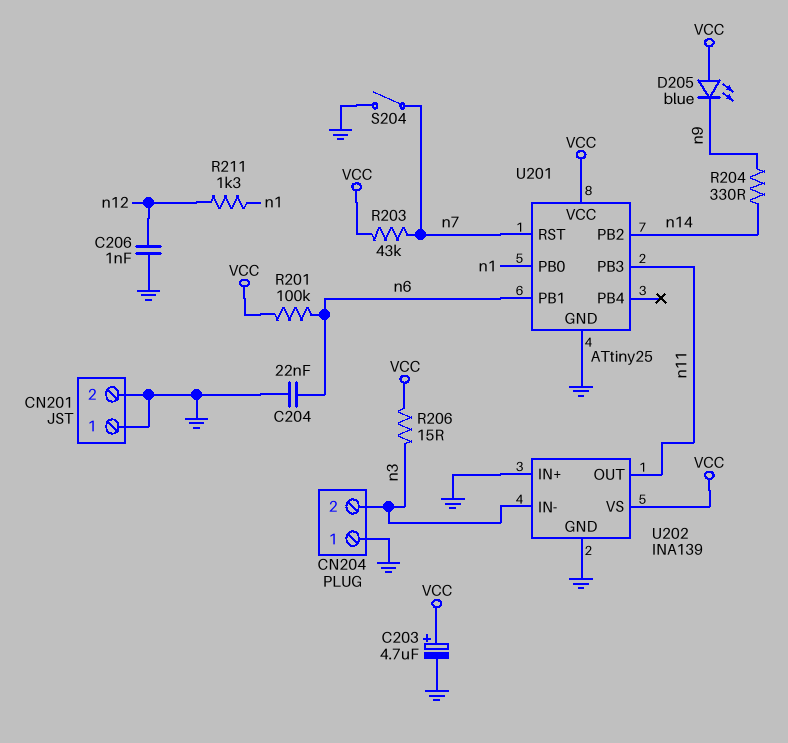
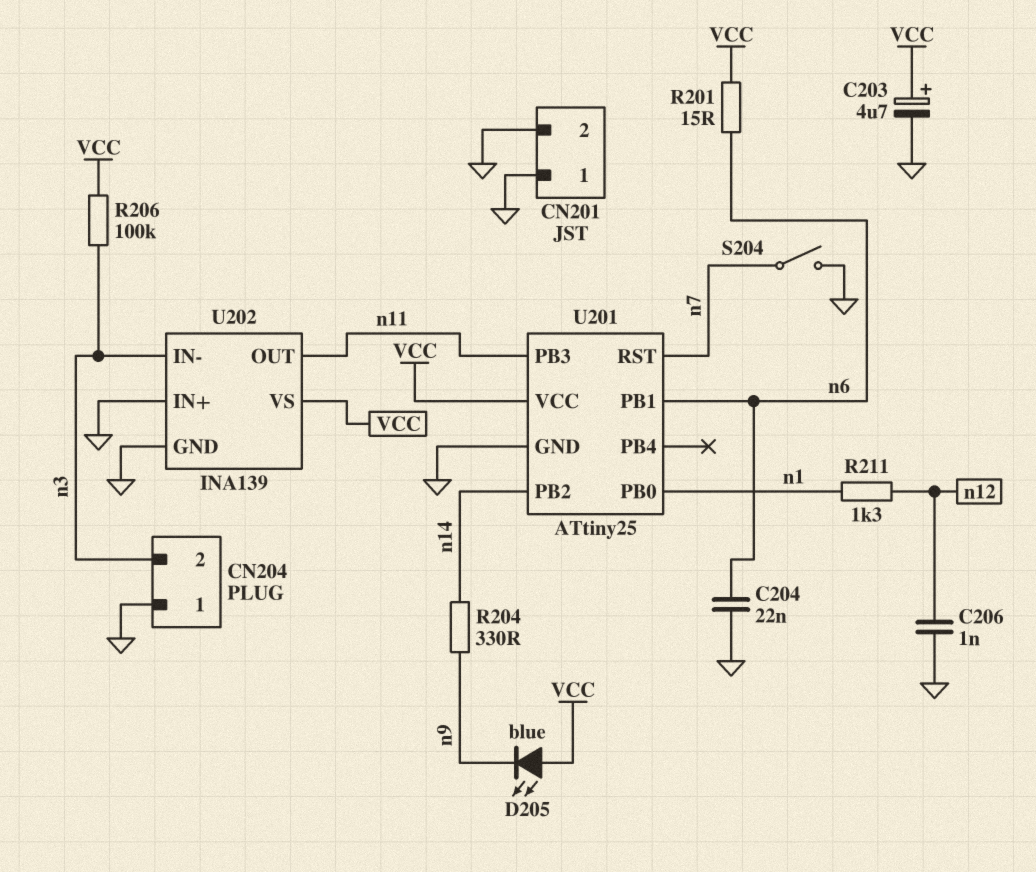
R201: 100k (VCC, n6) -> 15 (VCC, n6)
R203: 43k (VCC, n7) -> none
R206: 15 (VCC, n3) -> 100k (VCC, n3)

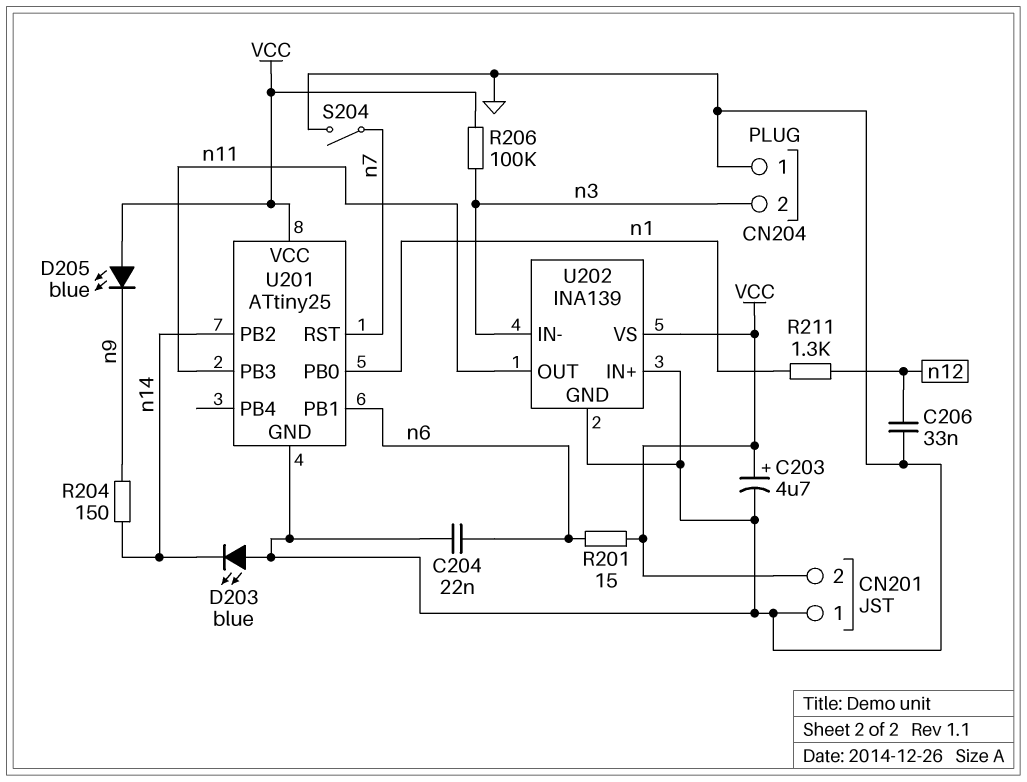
C206: 1nF (GND, n12) -> 33nF (GND, n12)
CN201 pin 2: GND -> VCC
D203: none -> LED blue (A GND, K n14)
R204: 330 (n9, n14) -> 150 (n9, n14)

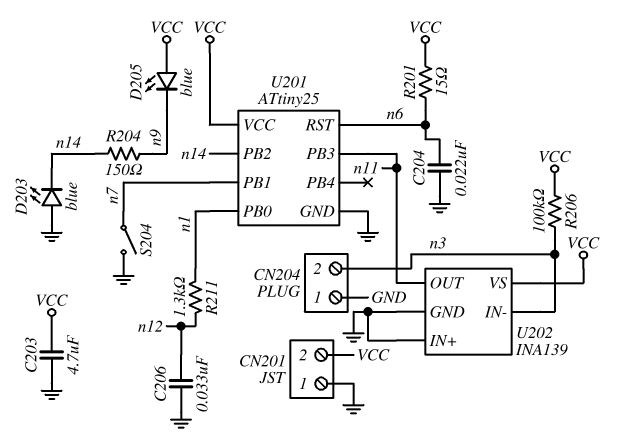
C203: 4.7uF (plus VCC, minus GND) -> 4.7uF (GND, VCC)
U201 pin PB1: n6 -> n7
U201 pin RST: n7 -> n6

